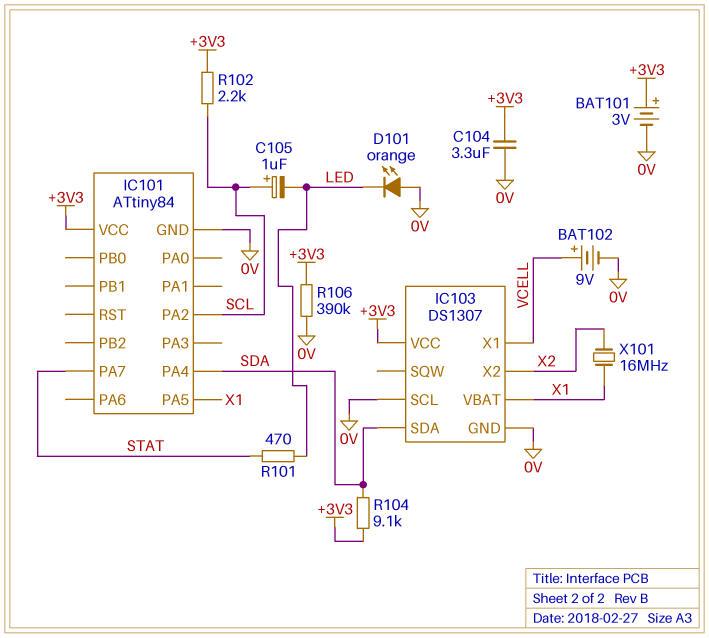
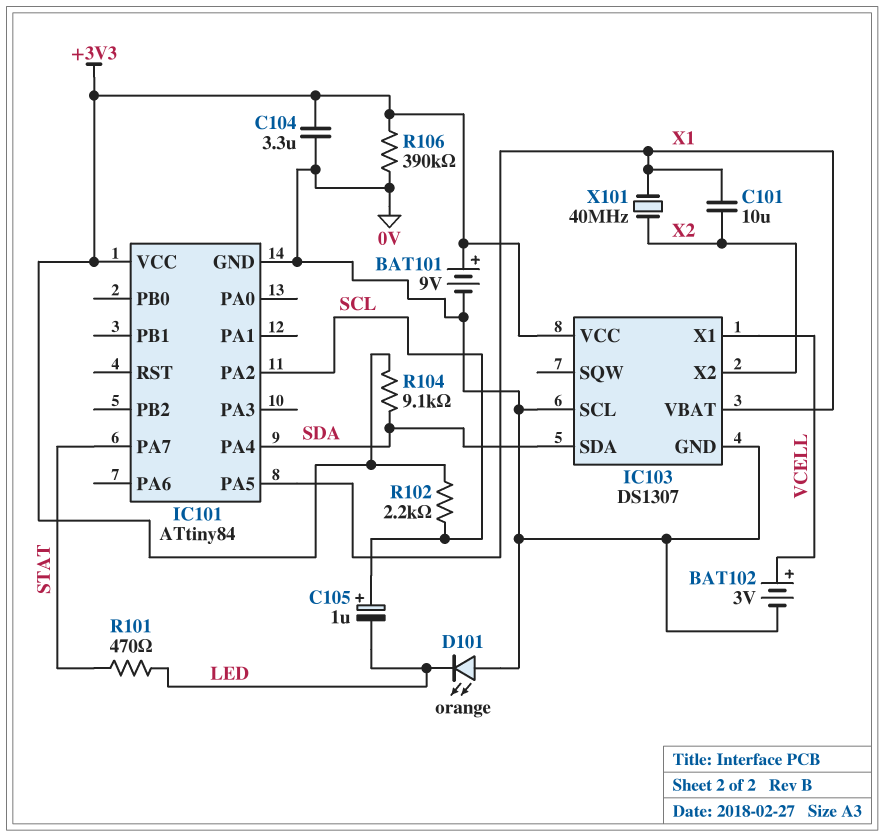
BAT101: 3V (plus +3V3, minus 0V) -> 9V (plus +3V3, minus 0V)
BAT102: 9V (plus VCELL, minus 0V) -> 3V (plus VCELL, minus 0V)
C101: none -> 10uF (X1, X2)
X101: 16MHz (X1, X2) -> 40MHz (X1, X2)

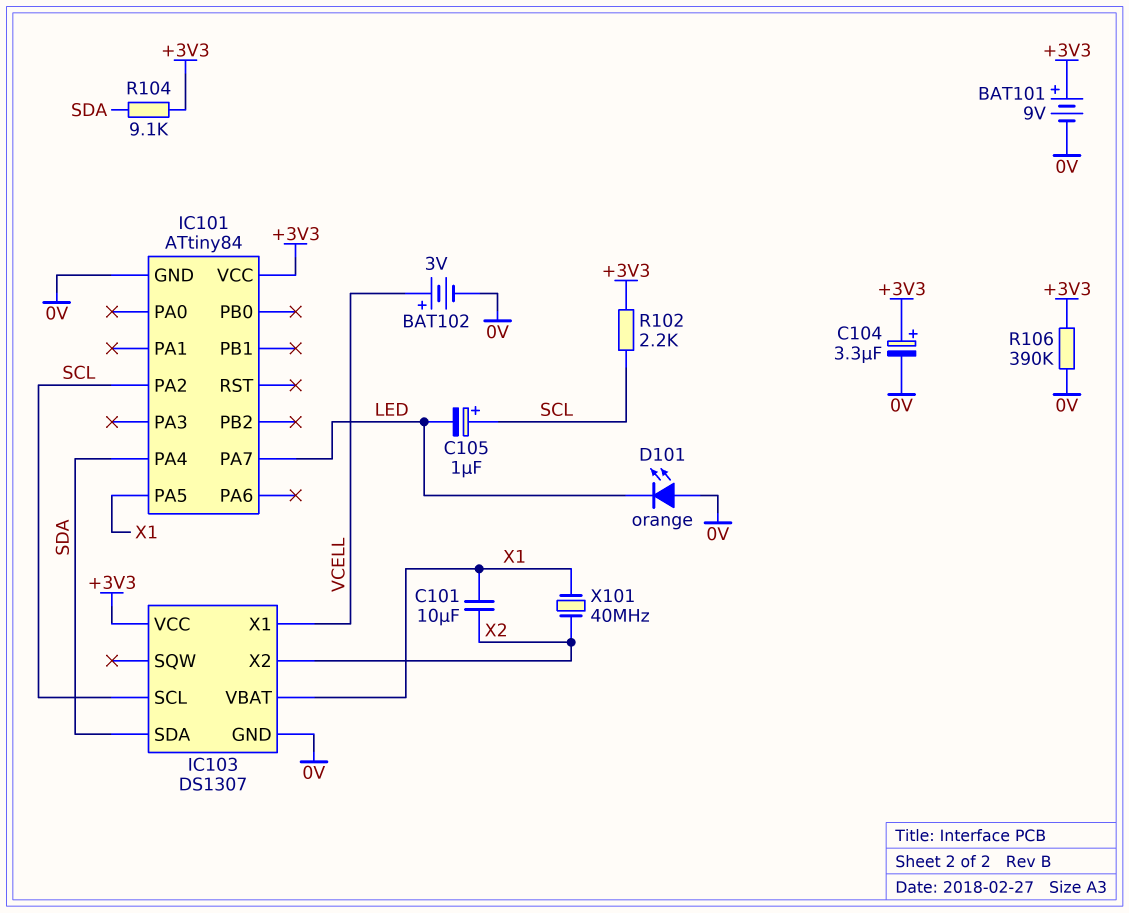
C104: 3.3uF (+3V3, 0V) -> 3.3uF (plus +3V3, minus 0V)
IC101 pin PA7: STAT -> LED
IC103 pin SCL: 0V -> SCL
R101: 470 (LED, STAT) -> none

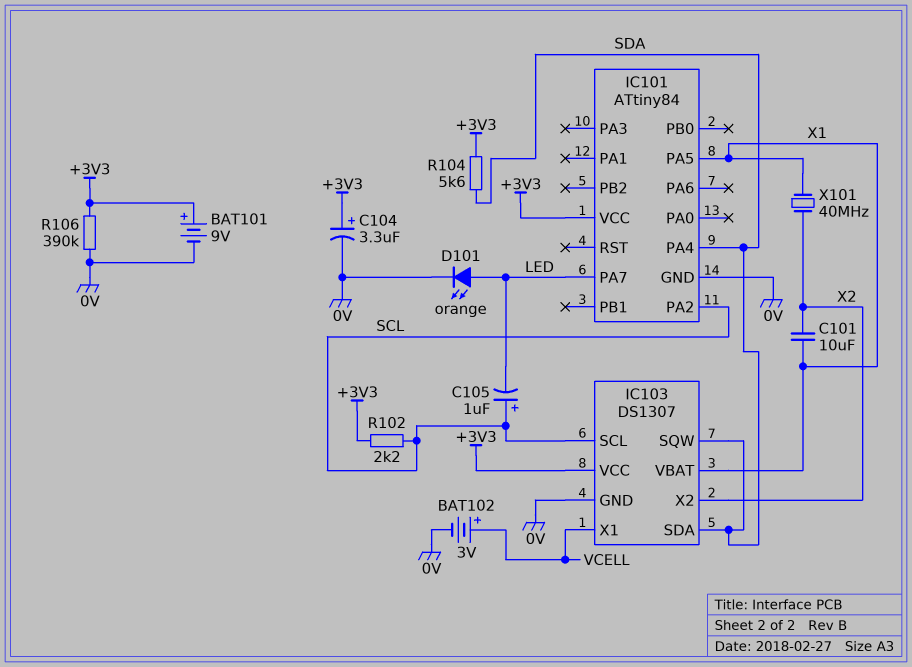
D101: LED orange (A 0V, K LED) -> LED orange (A LED, K 0V)
IC103 pin SQW: none -> SDA
R104: 9.1k (+3V3, SDA) -> 5.6k (+3V3, SDA)

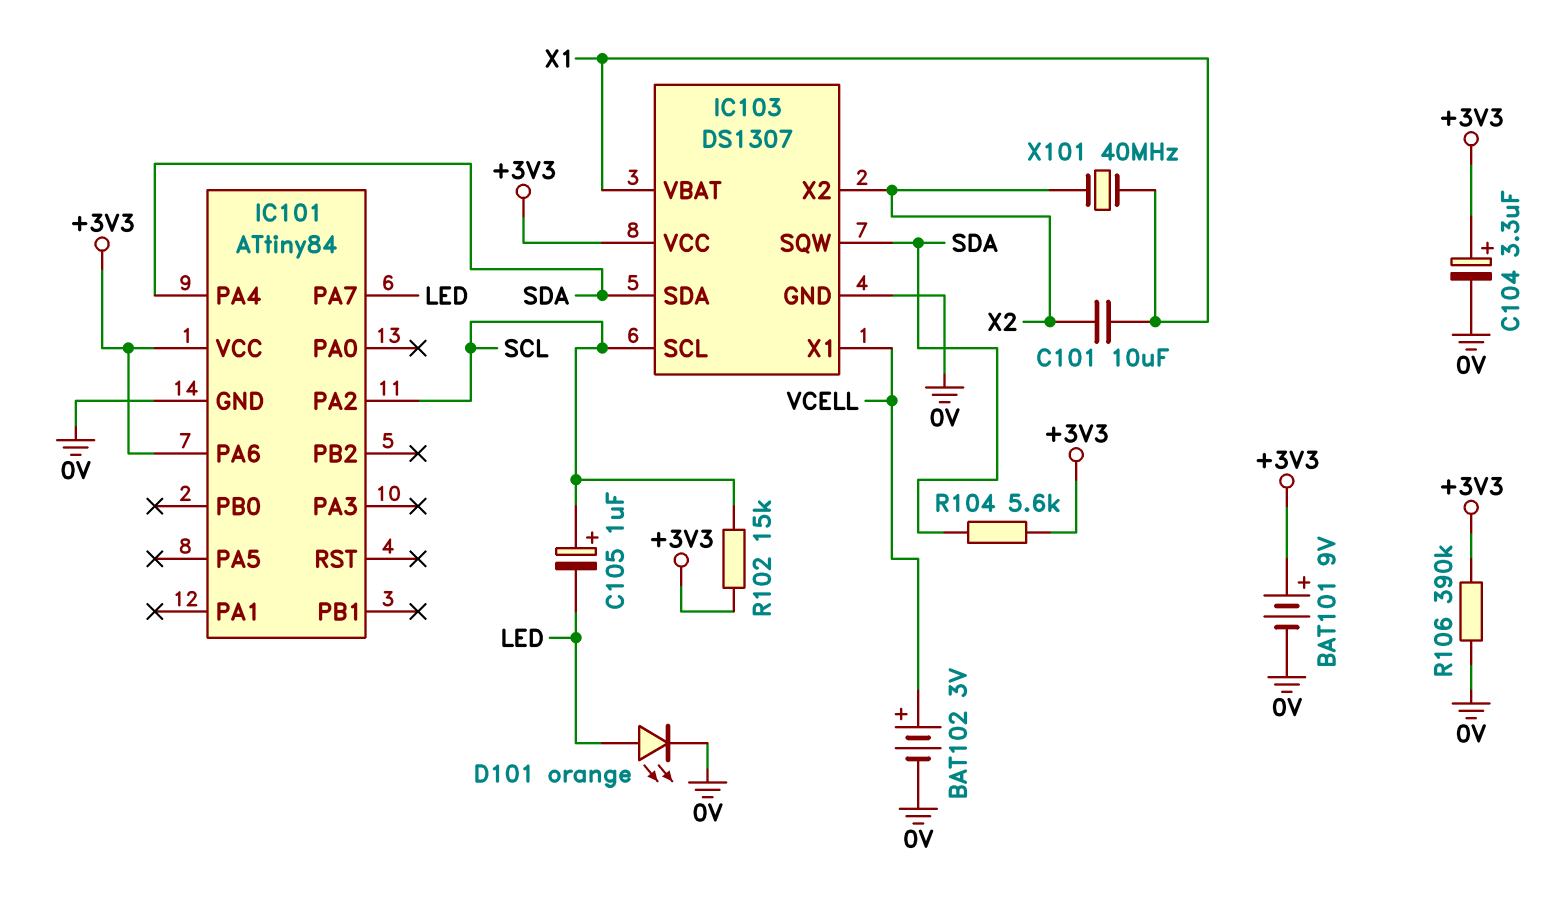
IC101 pin PA5: X1 -> none
IC101 pin PA6: none -> +3V3
R102: 2.2k (+3V3, SCL) -> 15k (+3V3, SCL)

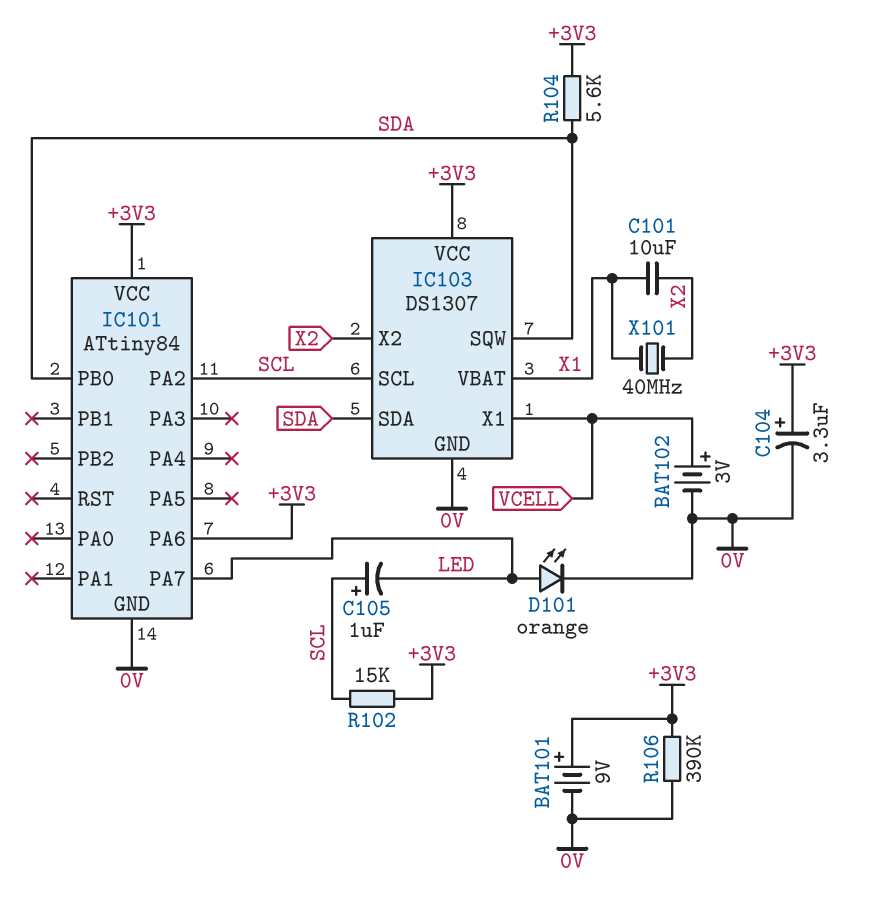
IC101 pin PA4: SDA -> none
IC101 pin PB0: none -> SDA

